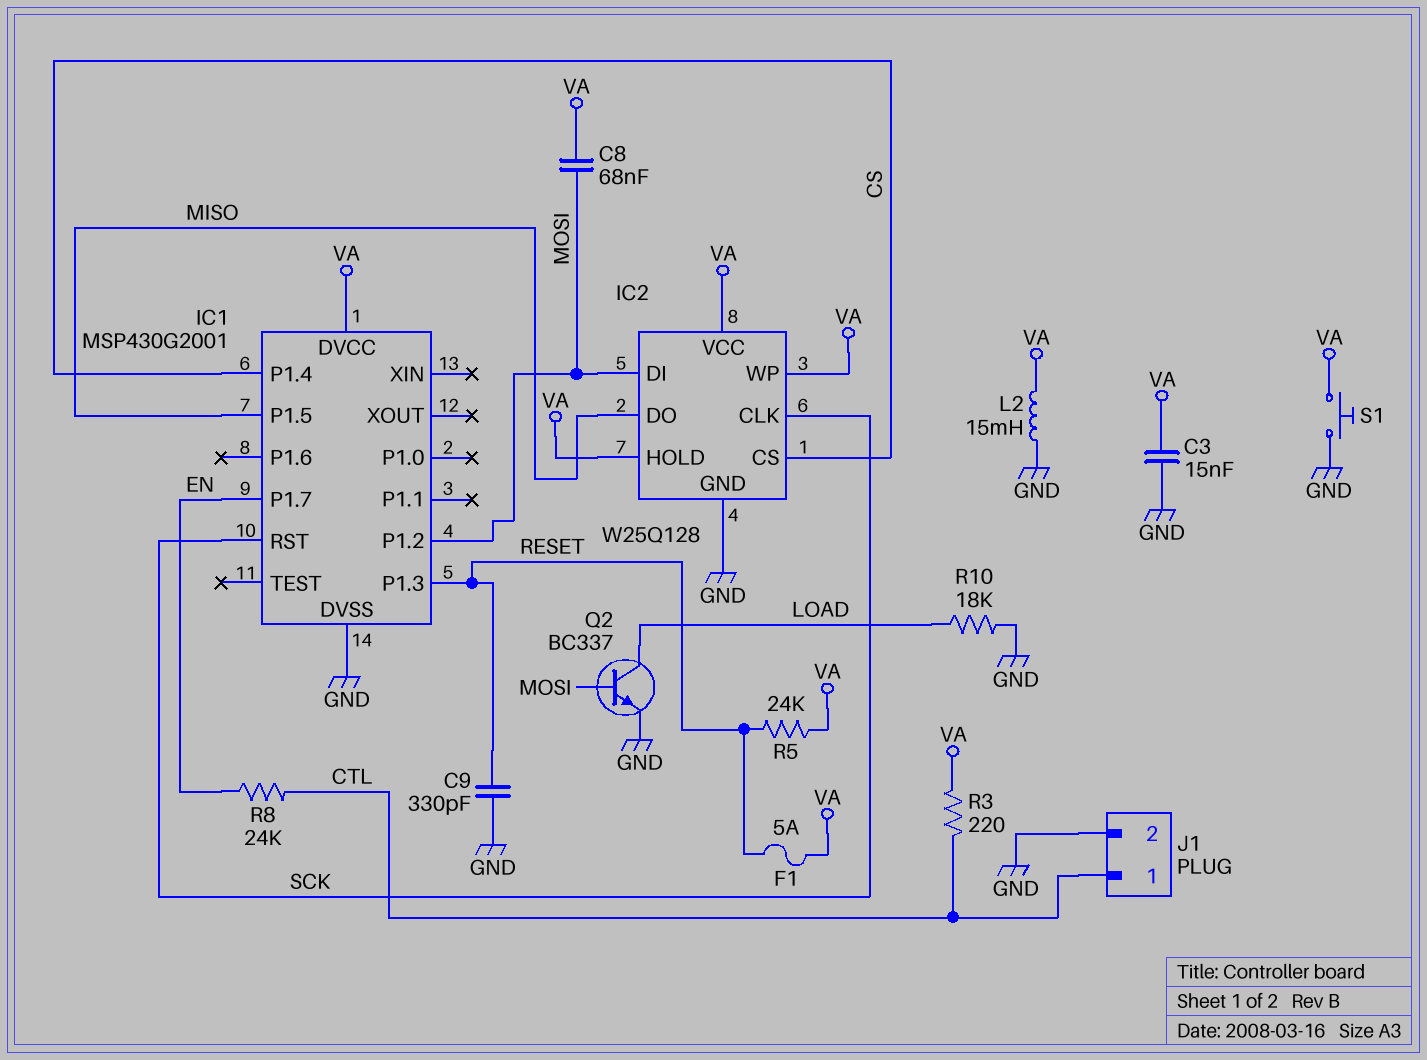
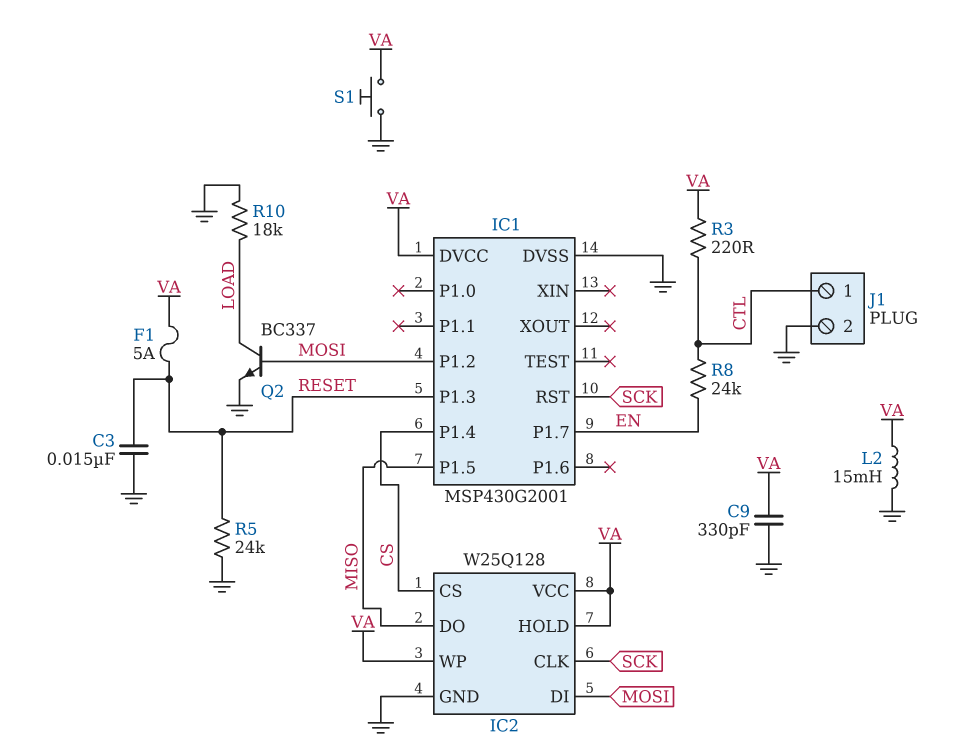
C3: 15nF (GND, VA) -> 15nF (GND, RESET)
C8: 68nF (MOSI, VA) -> none
C9: 330pF (GND, RESET) -> 330pF (GND, VA)
R5: 24k (RESET, VA) -> 24k (GND, RESET)

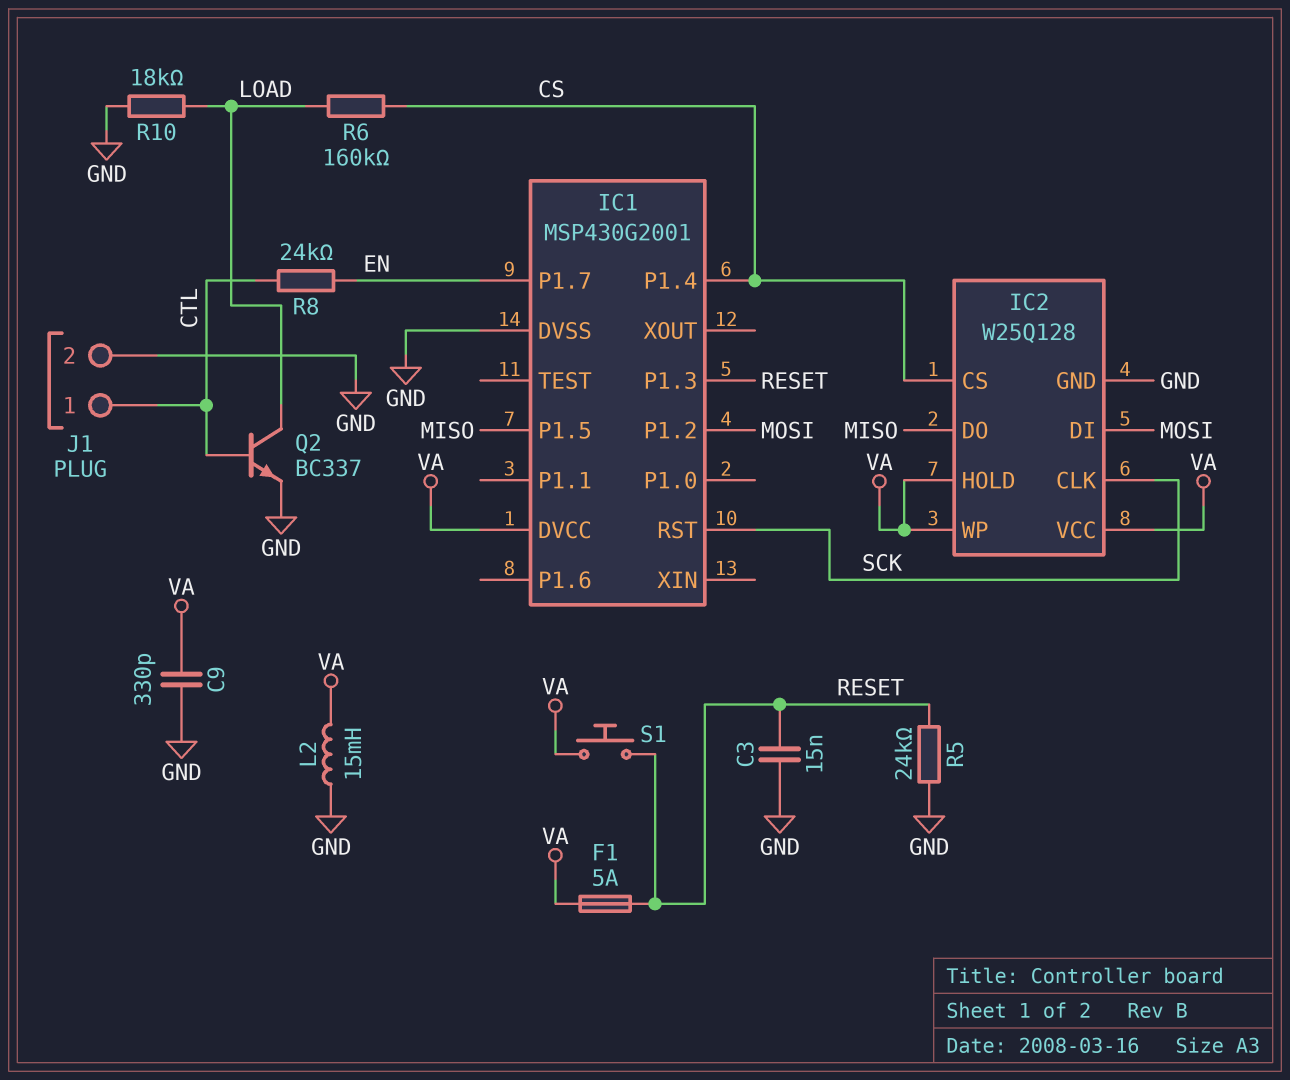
Q2: NPN BC337 (B MOSI, C LOAD, E GND) -> NPN BC337 (B CTL, C LOAD, E GND)
R3: 220 (CTL, VA) -> none
R6: none -> 160k (CS, LOAD)
S1: button (GND, VA) -> button (RESET, VA)

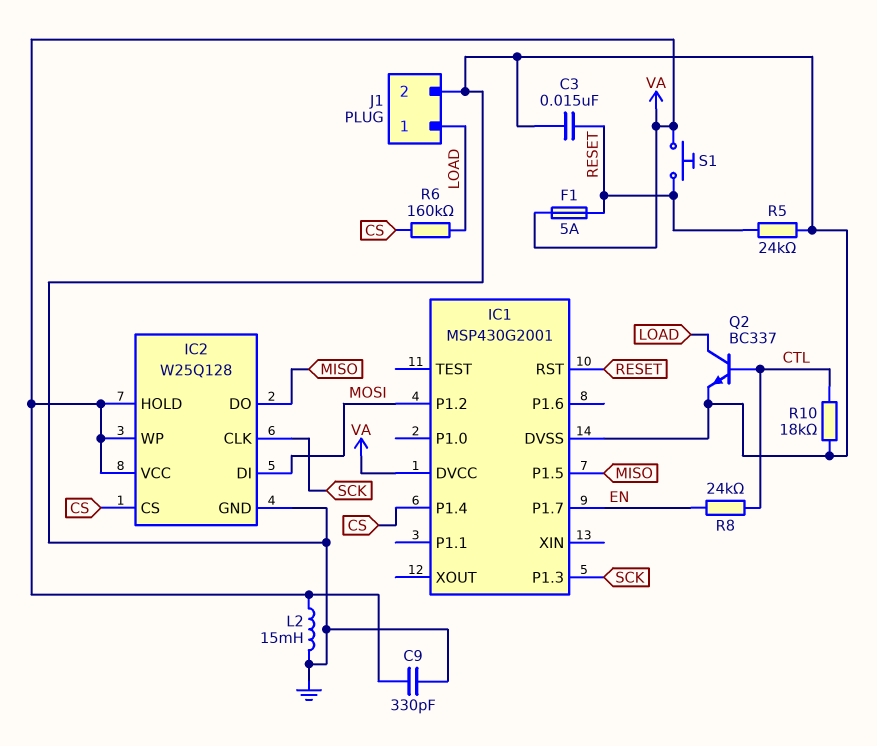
IC1 pin P1.3: RESET -> SCK
IC1 pin RST: SCK -> RESET
J1 pin 1: CTL -> LOAD
R10: 18k (GND, LOAD) -> 18k (CTL, GND)

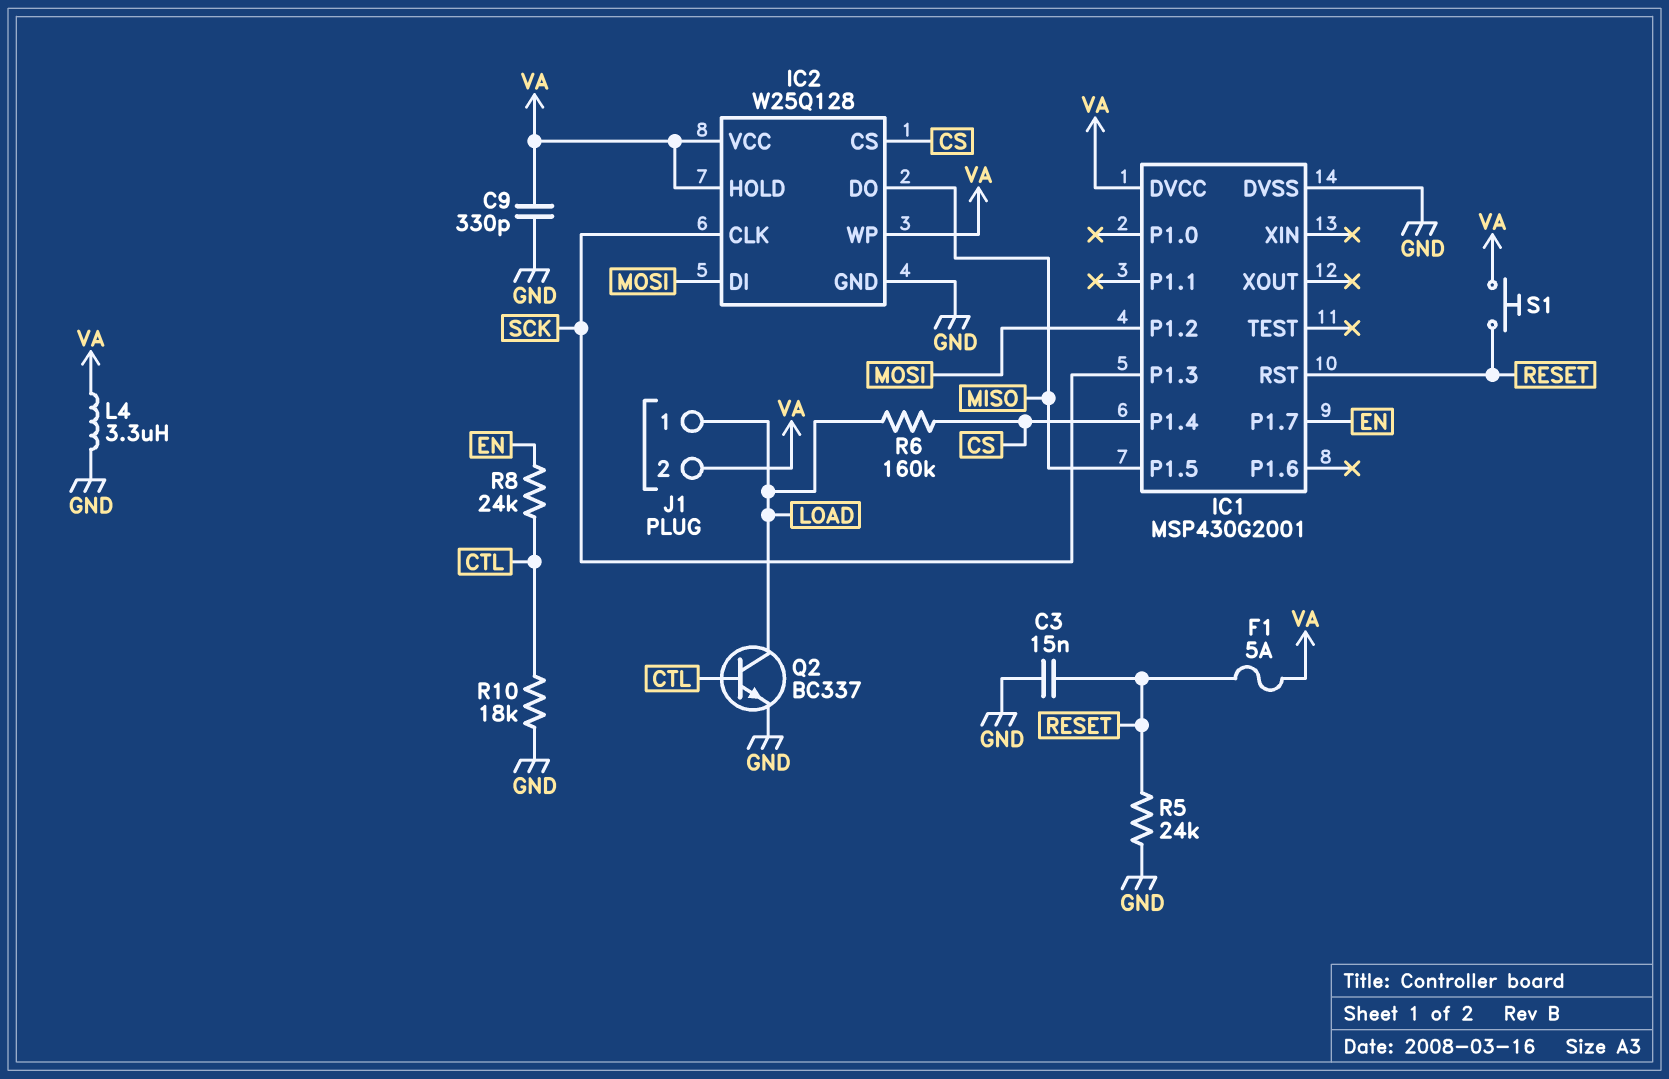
J1 pin 2: GND -> VA
L2: 15mH (GND, VA) -> none
L4: none -> 3.3uH (GND, VA)

